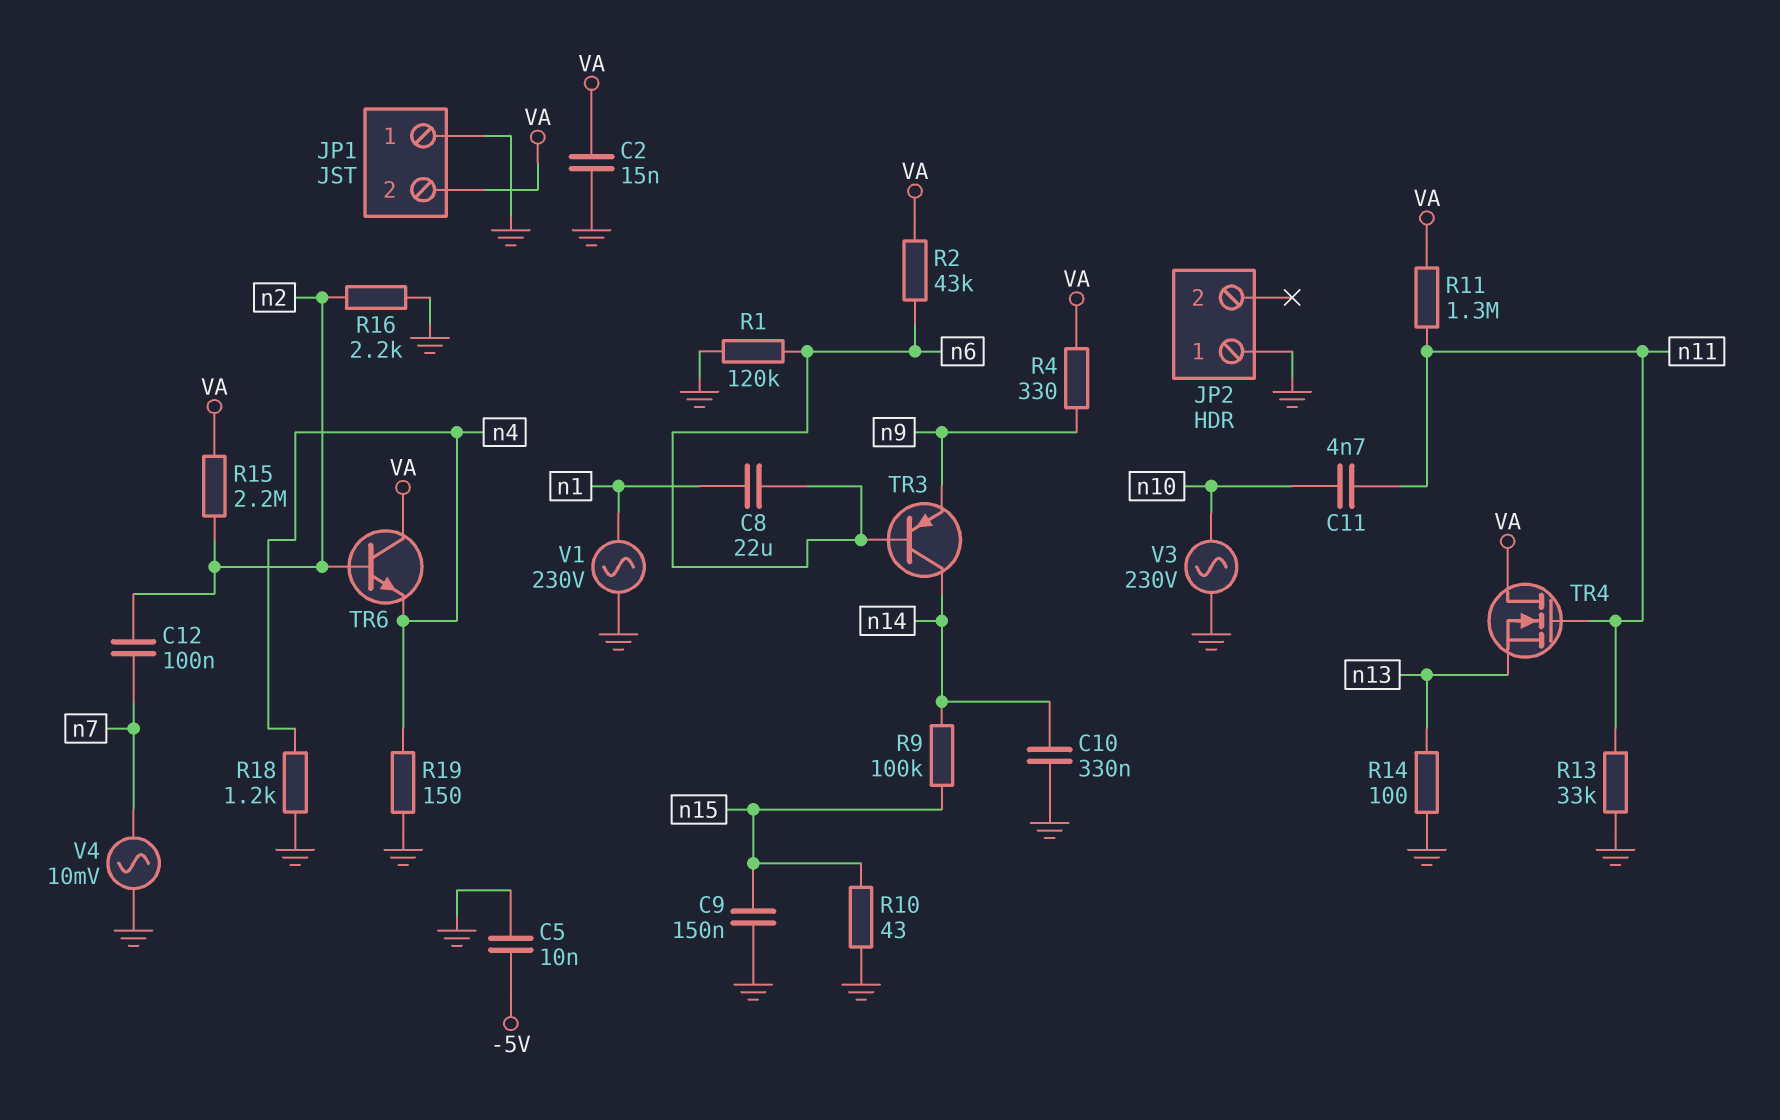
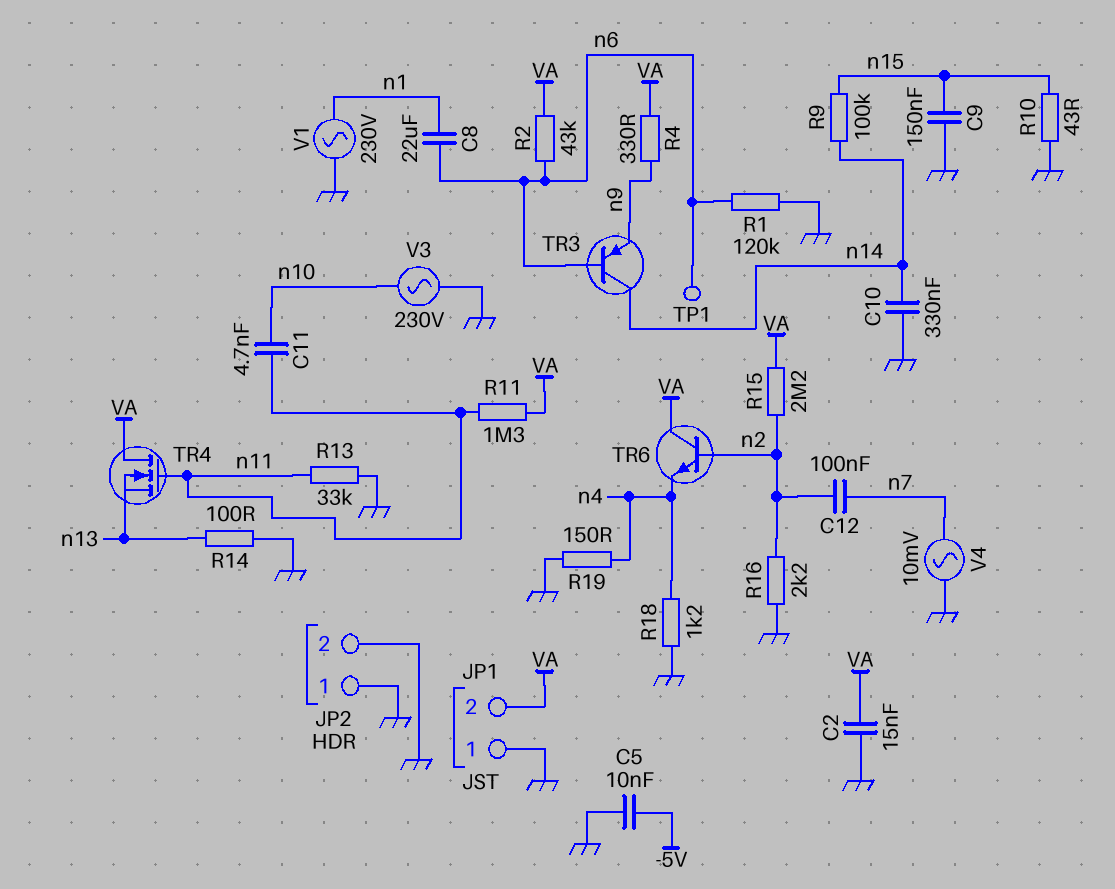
JP2 pin 2: none -> GND
TP1: none -> test point (n6)

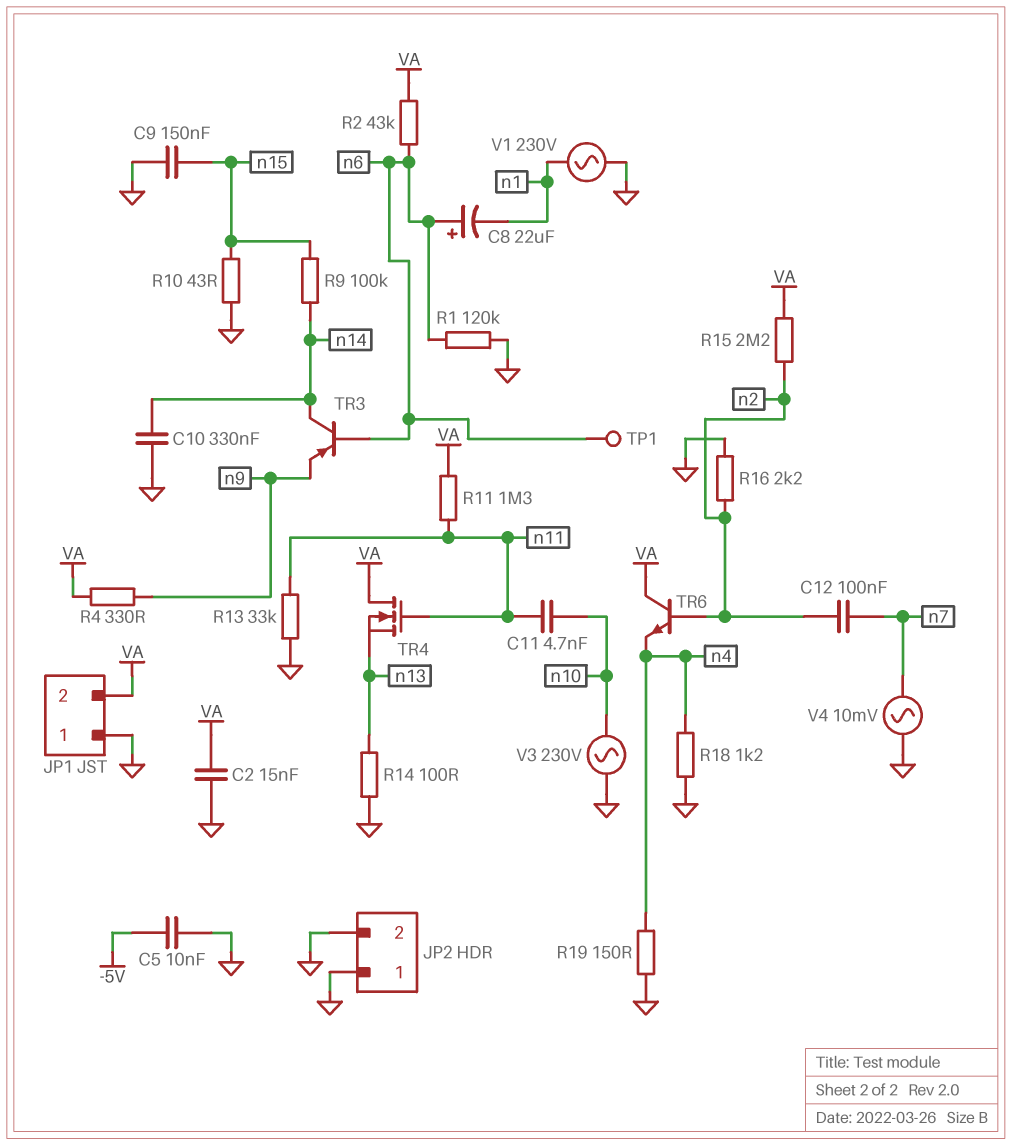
C8: 22uF (n1, n6) -> 22uF (plus n6, minus n1)

